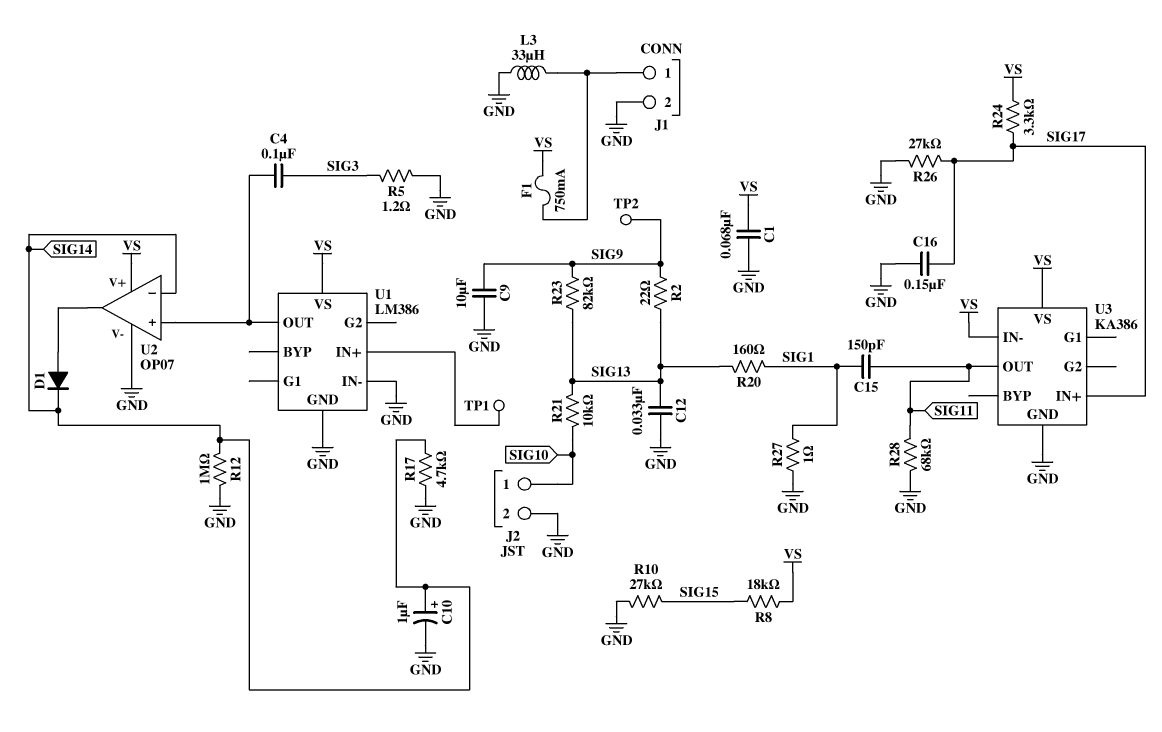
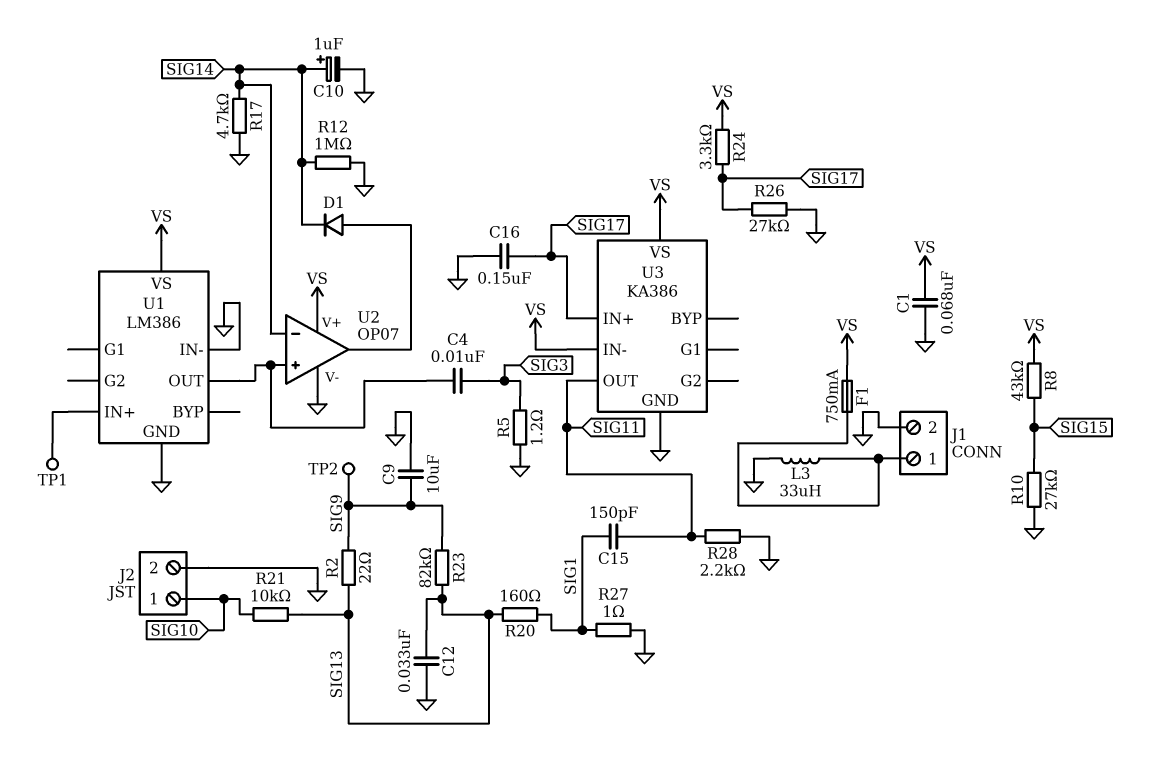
C4: 100nF (SIG3, U1/OUT) -> 10nF (SIG3, U1/OUT)
R8: 18k (SIG15, VS) -> 43k (SIG15, VS)
R28: 68k (GND, SIG11) -> 2.2k (GND, SIG11)

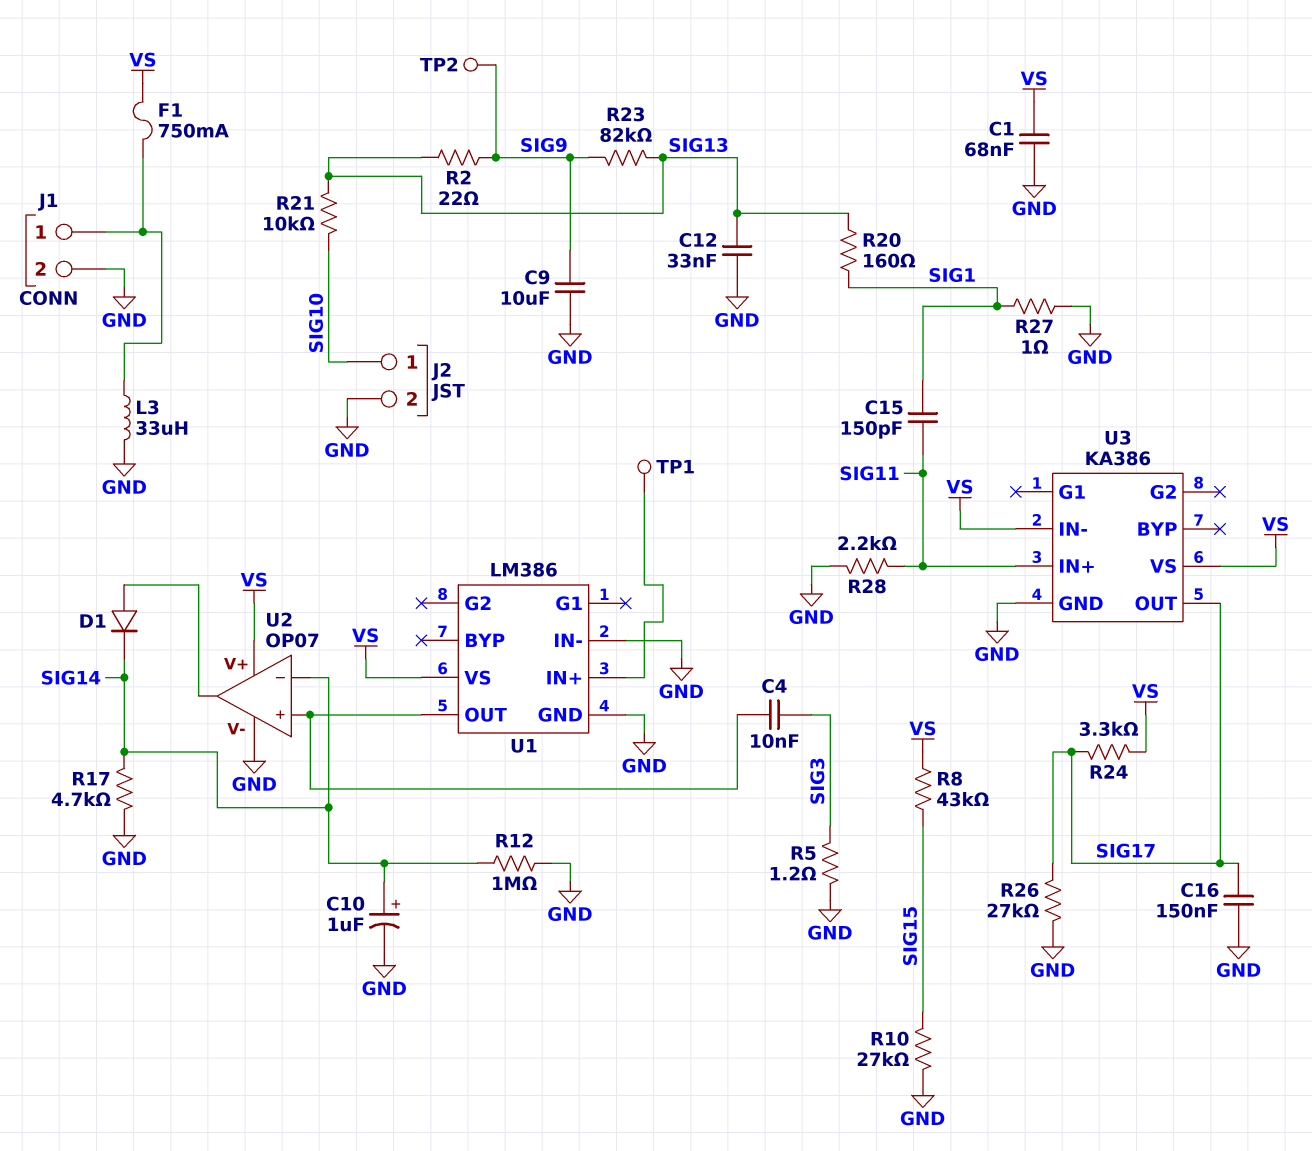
U3 pin IN+: SIG17 -> SIG11
U3 pin OUT: SIG11 -> SIG17

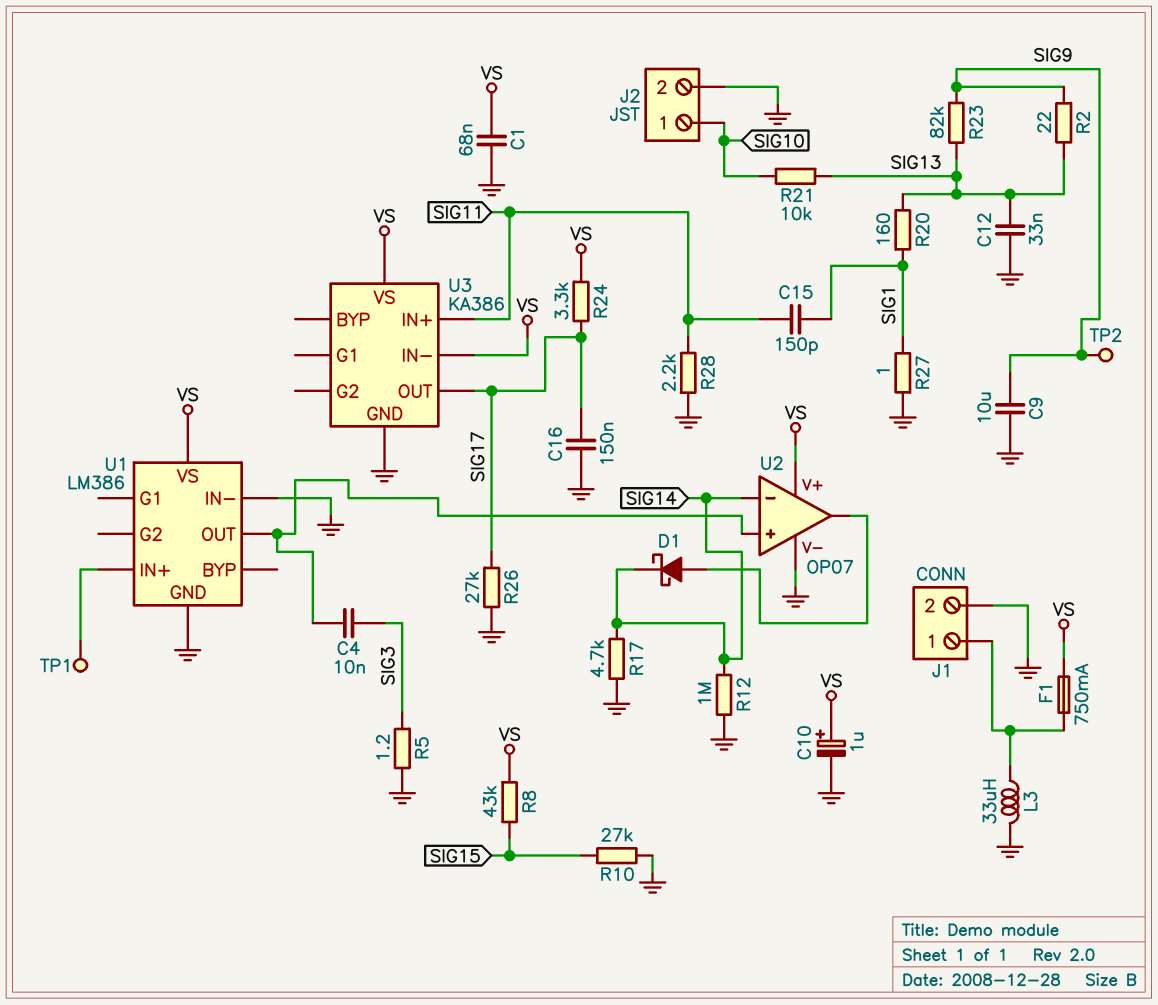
C10: 1uF (plus SIG14, minus GND) -> 1uF (plus VS, minus GND)
D1: diode (A U2/out, K SIG14) -> schottky (A U2/out, K SIG14)

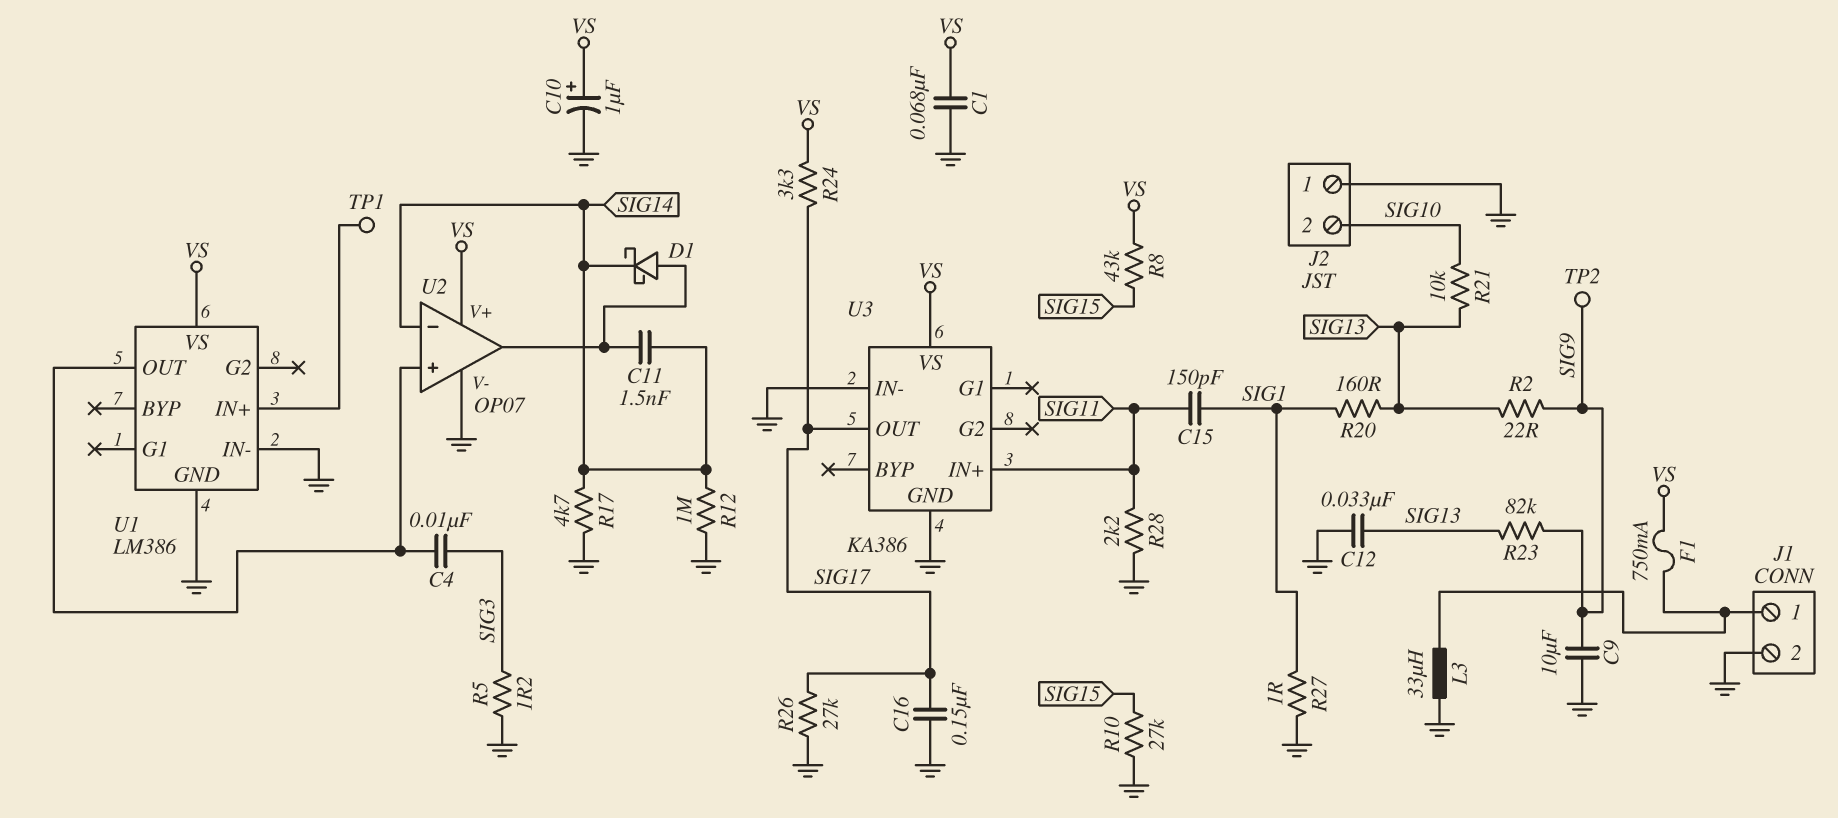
C11: none -> 1.5nF (SIG14, U2/out)
J2 pin 1: SIG10 -> GND
J2 pin 2: GND -> SIG10
U3 pin IN-: VS -> GND

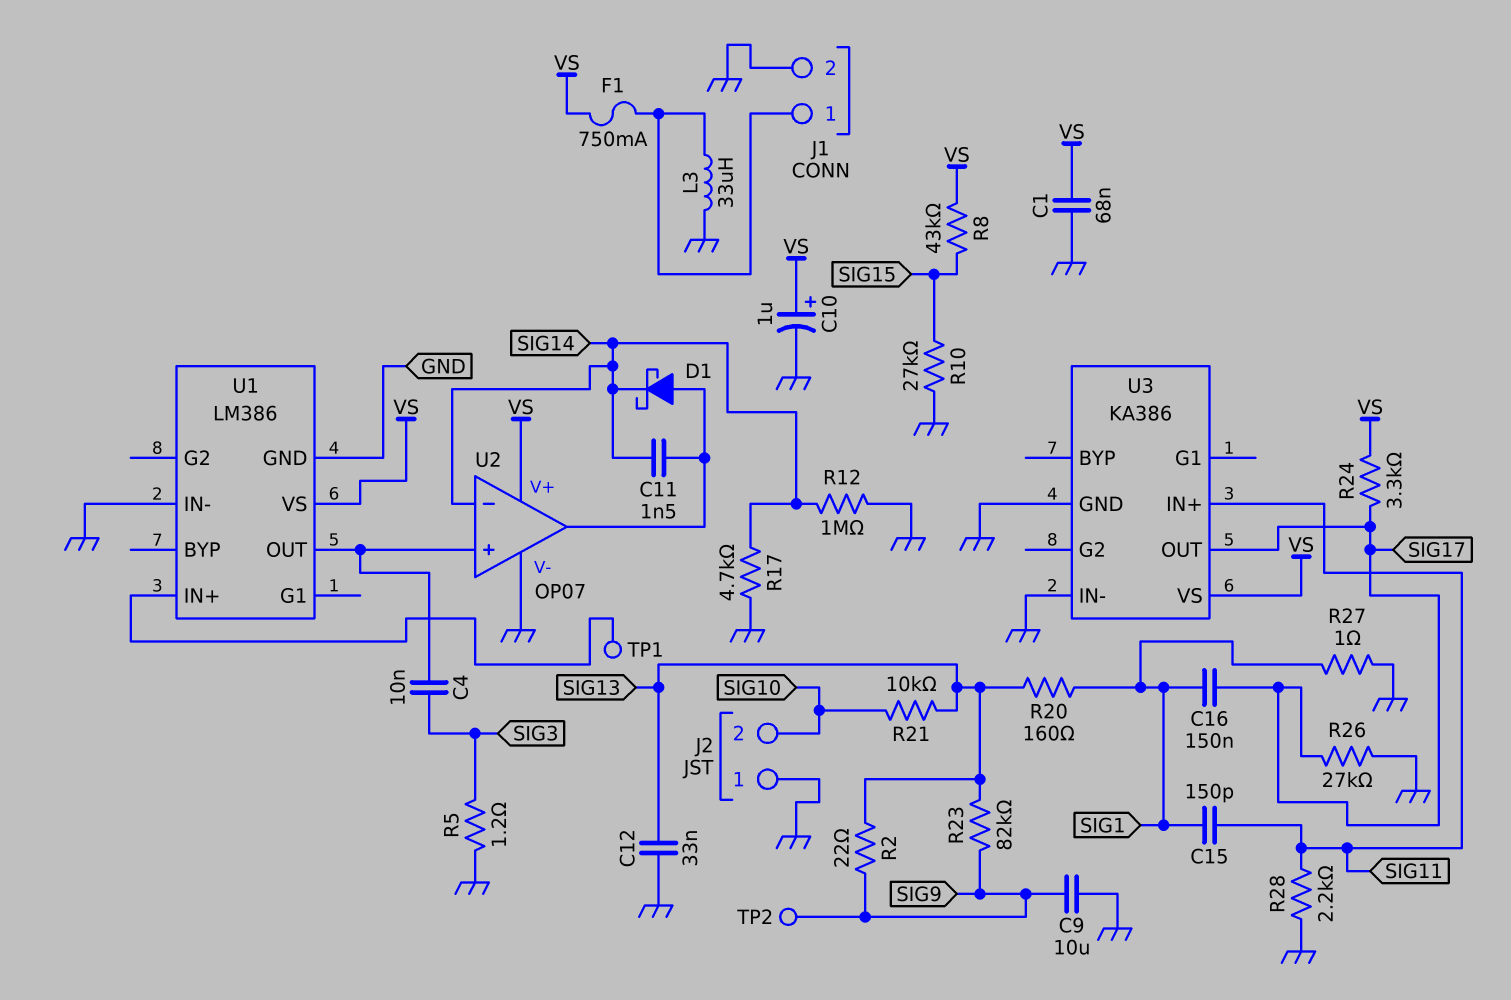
C16: 150nF (GND, SIG17) -> 150nF (SIG1, SIG17)

